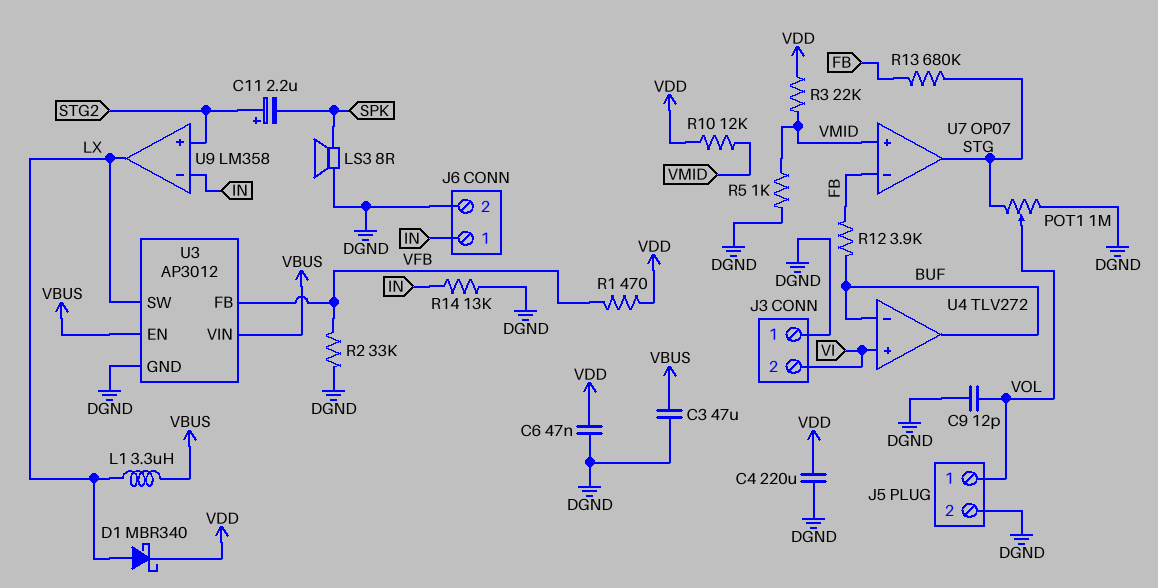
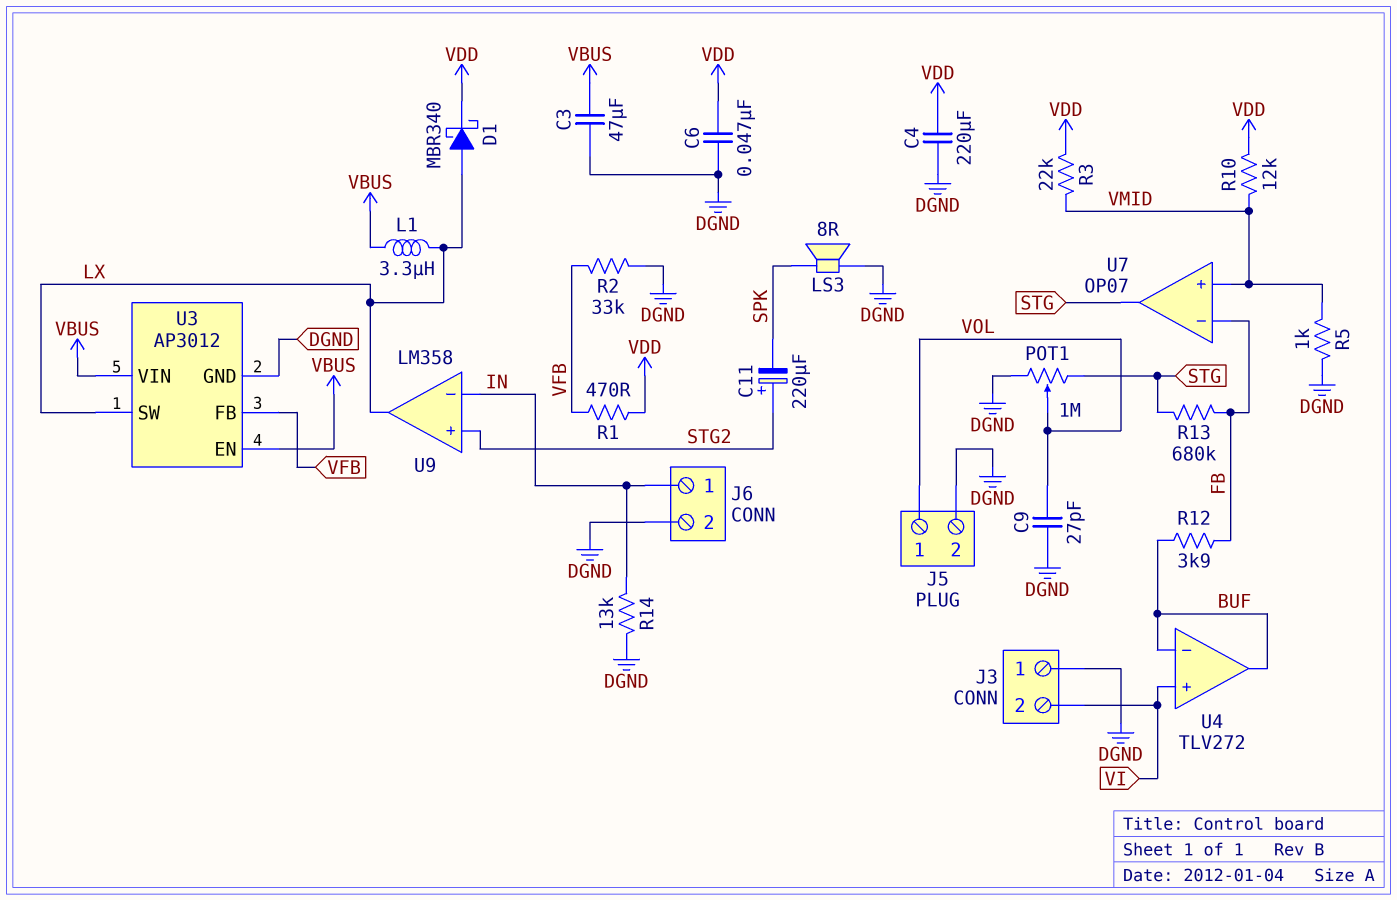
C9: 12pF (DGND, VOL) -> 27pF (DGND, VOL)
C11: 2.2uF (plus STG2, minus SPK) -> 220uF (plus STG2, minus SPK)

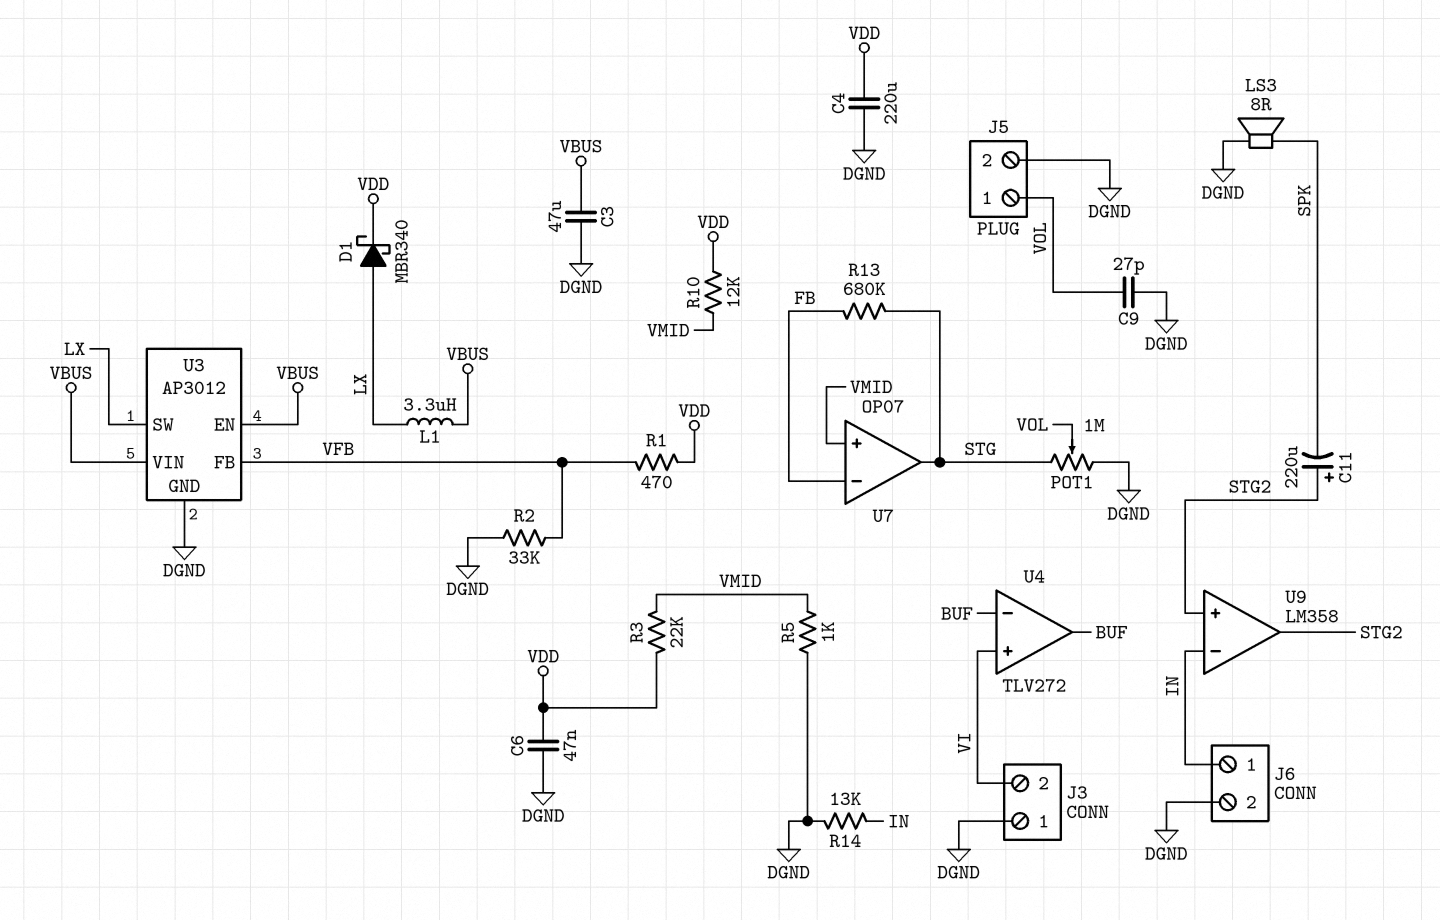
R12: 3.9k (BUF, FB) -> none
U9 pin out: LX -> STG2

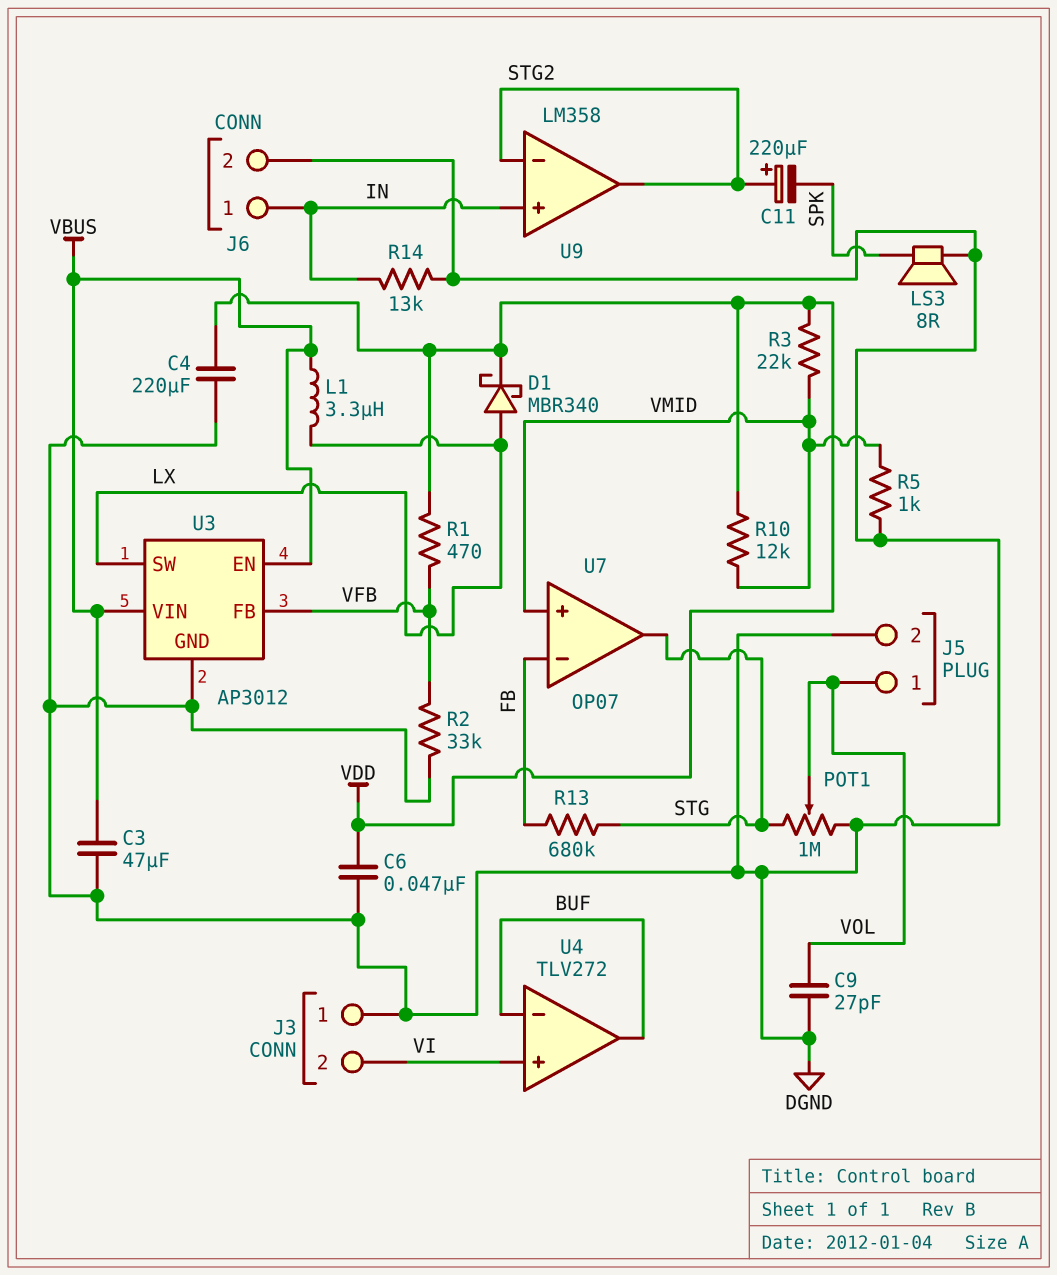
U9 pin in+: STG2 -> IN
U9 pin in-: IN -> STG2

